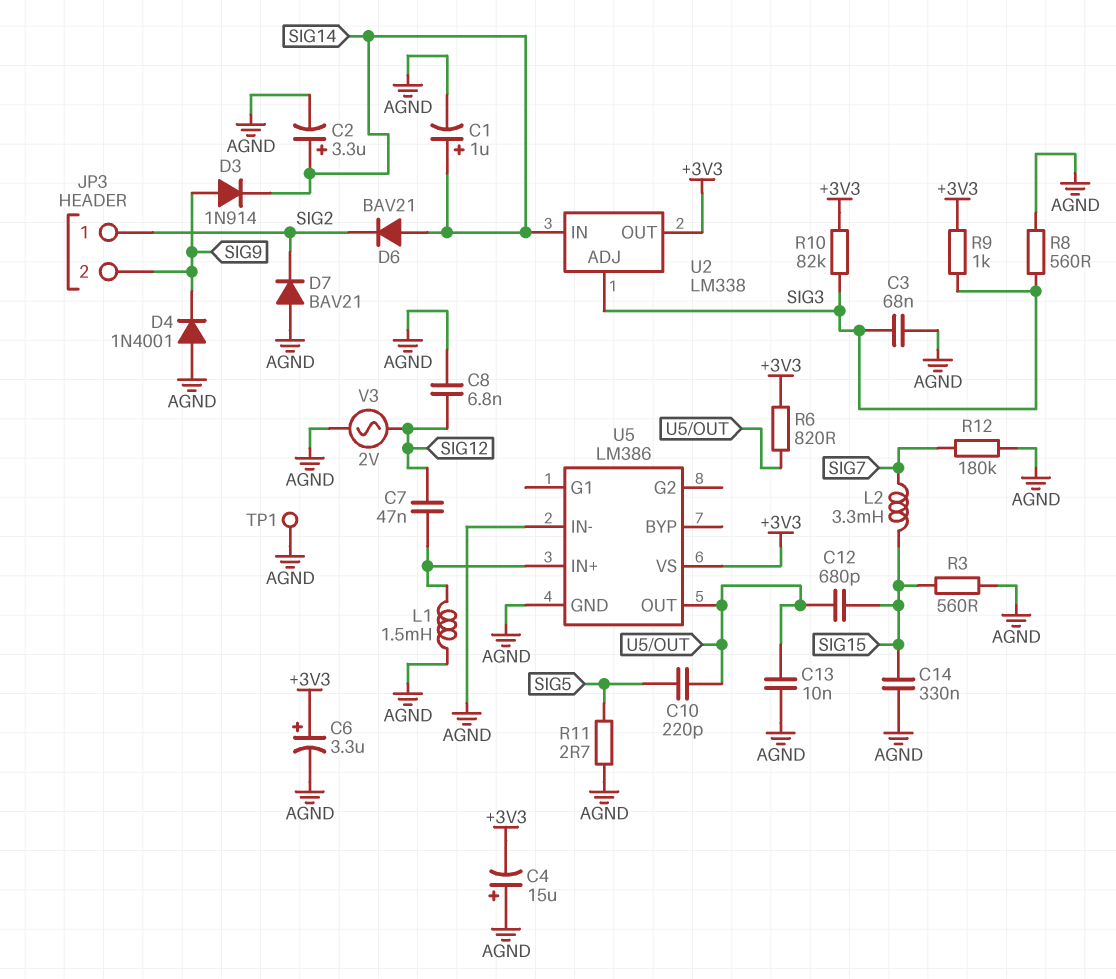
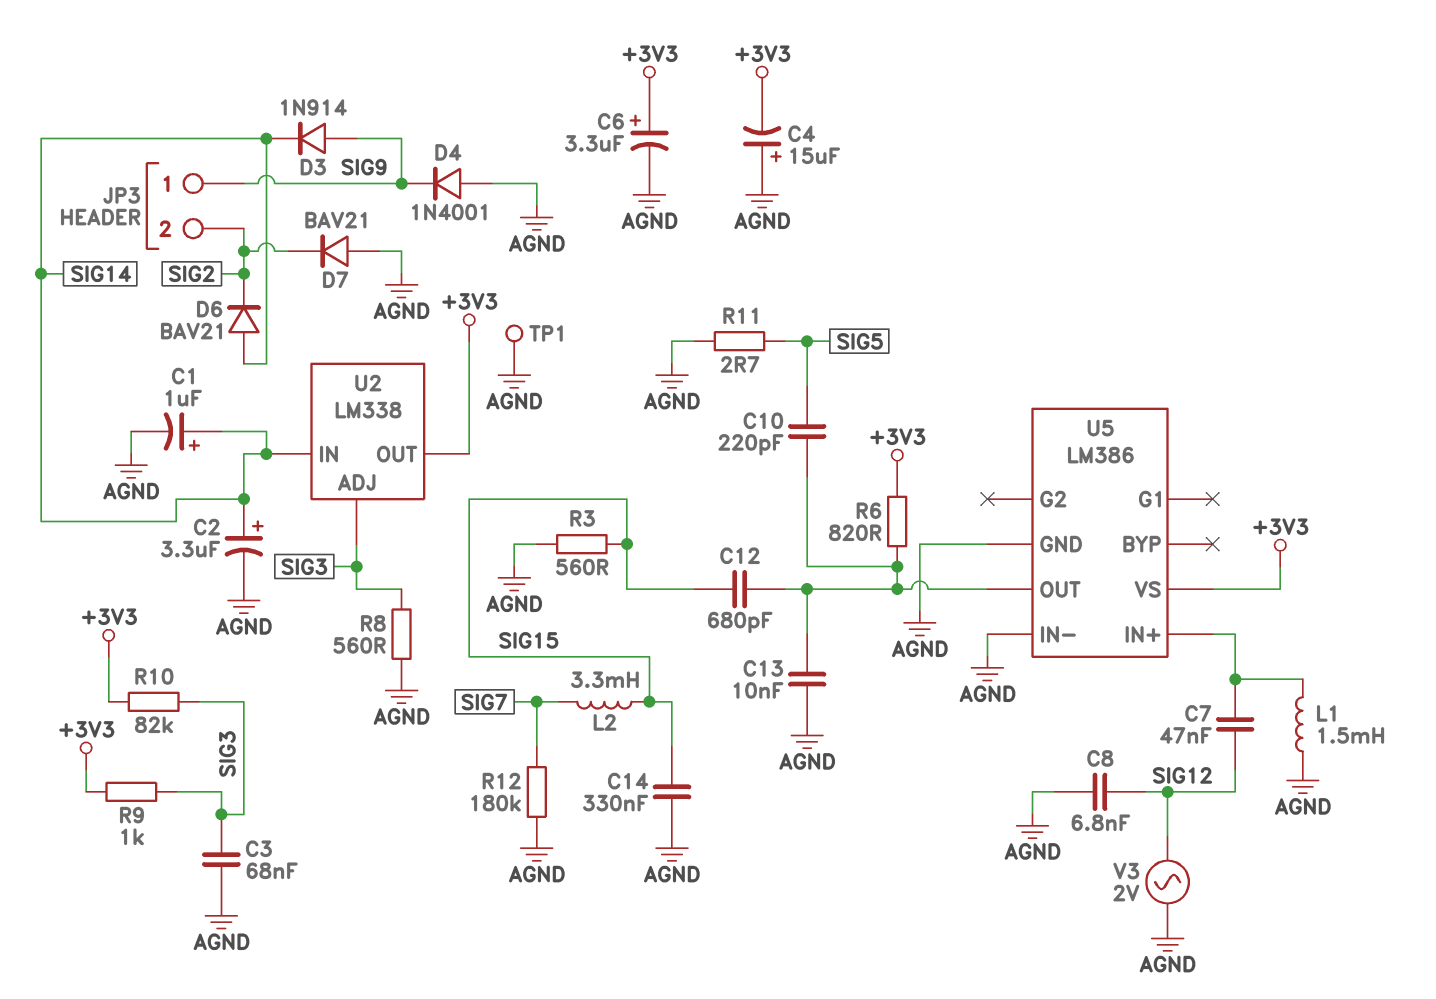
JP3 pin 1: SIG2 -> SIG9
JP3 pin 2: SIG9 -> SIG2

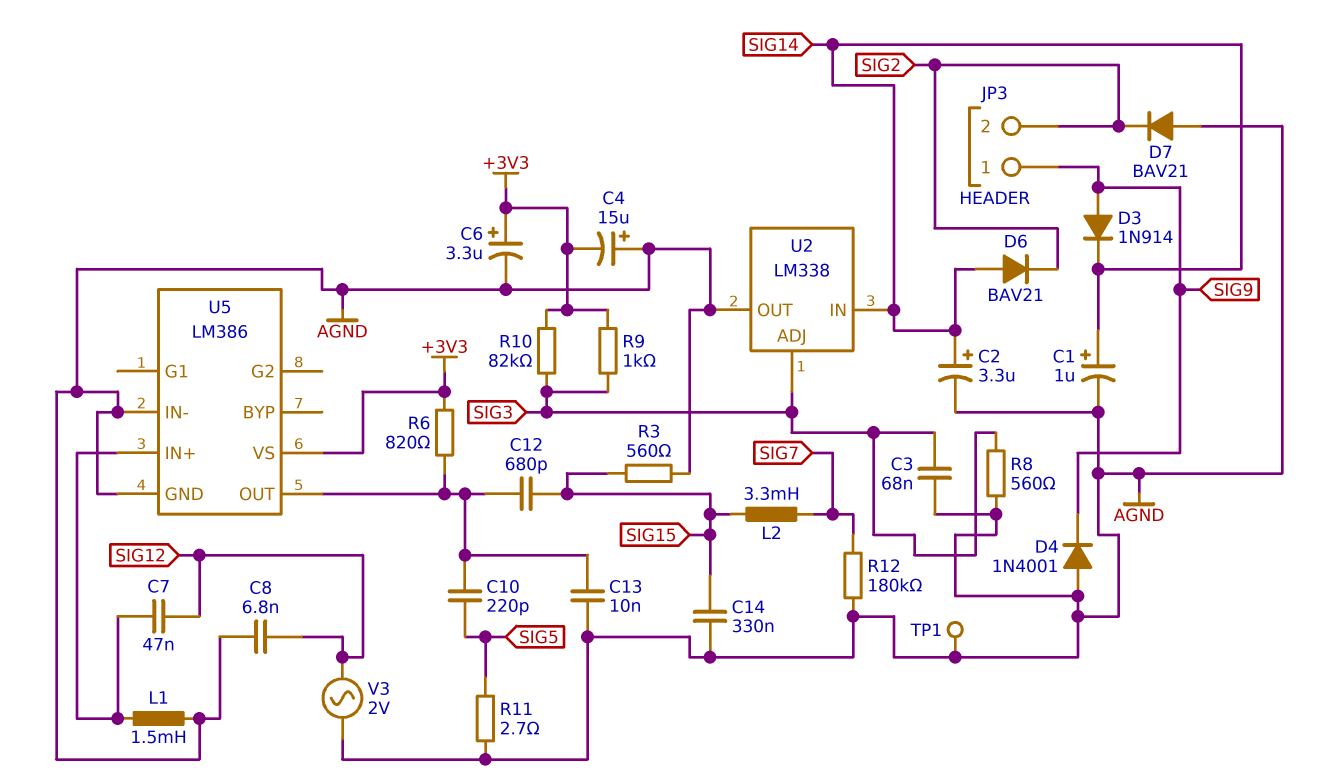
U2 pin OUT: +3V3 -> AGND

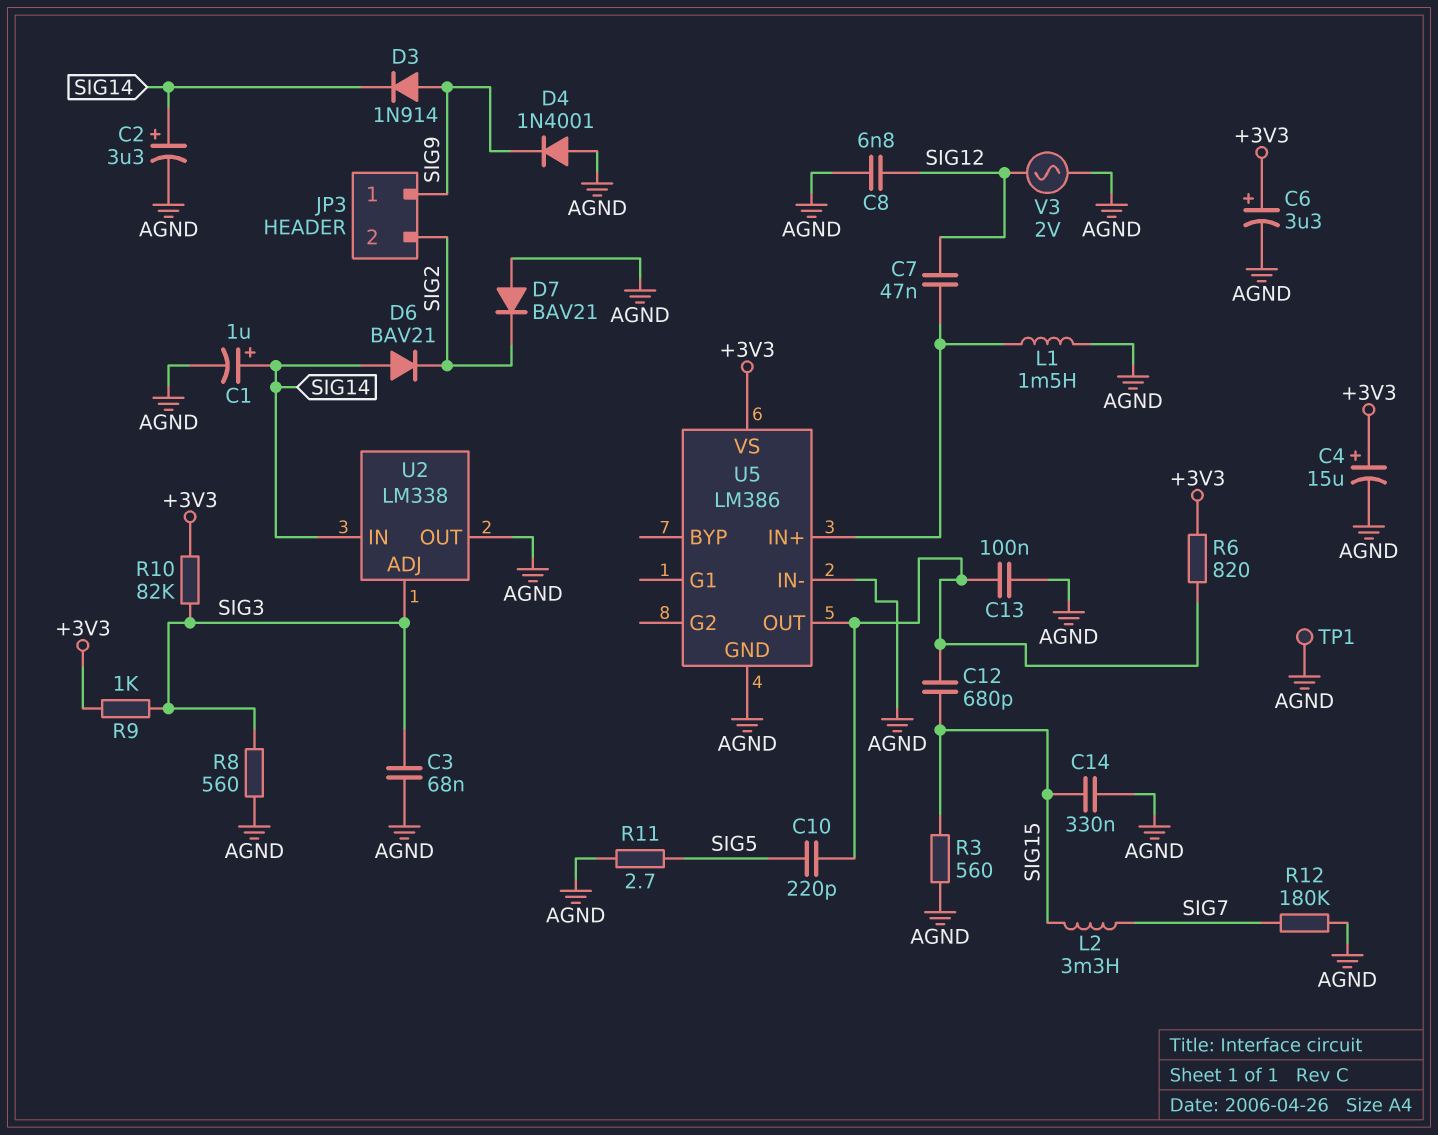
C4: 15uF (plus AGND, minus +3V3) -> 15uF (plus +3V3, minus AGND)
C13: 10nF (AGND, U5/OUT) -> 100nF (AGND, U5/OUT)

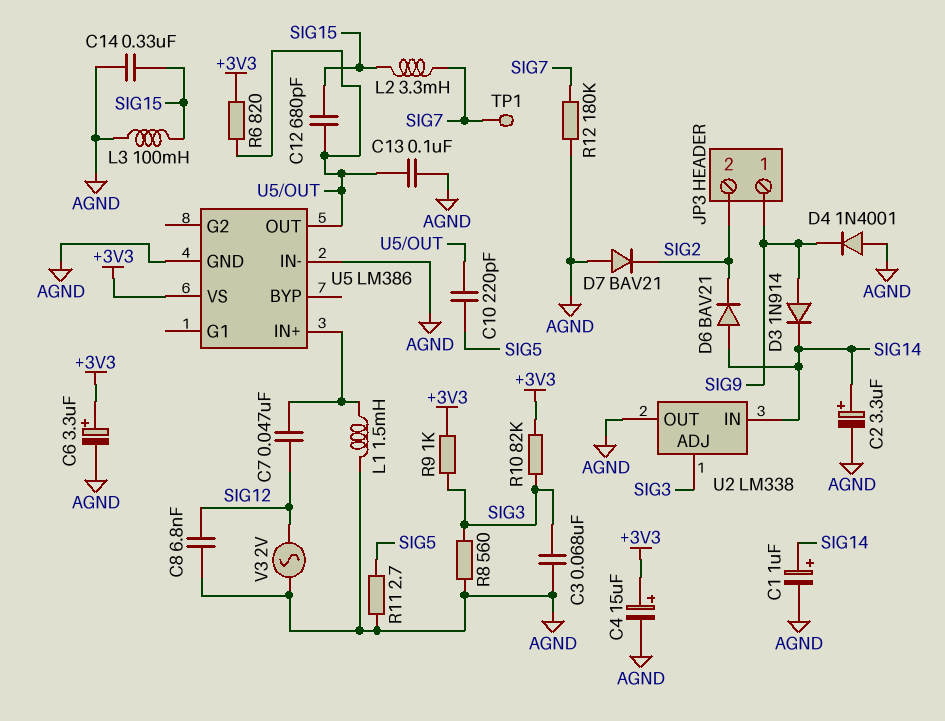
L3: none -> 100mH (AGND, SIG15)
R3: 560 (AGND, SIG15) -> none
TP1: test point (AGND) -> test point (SIG7)

